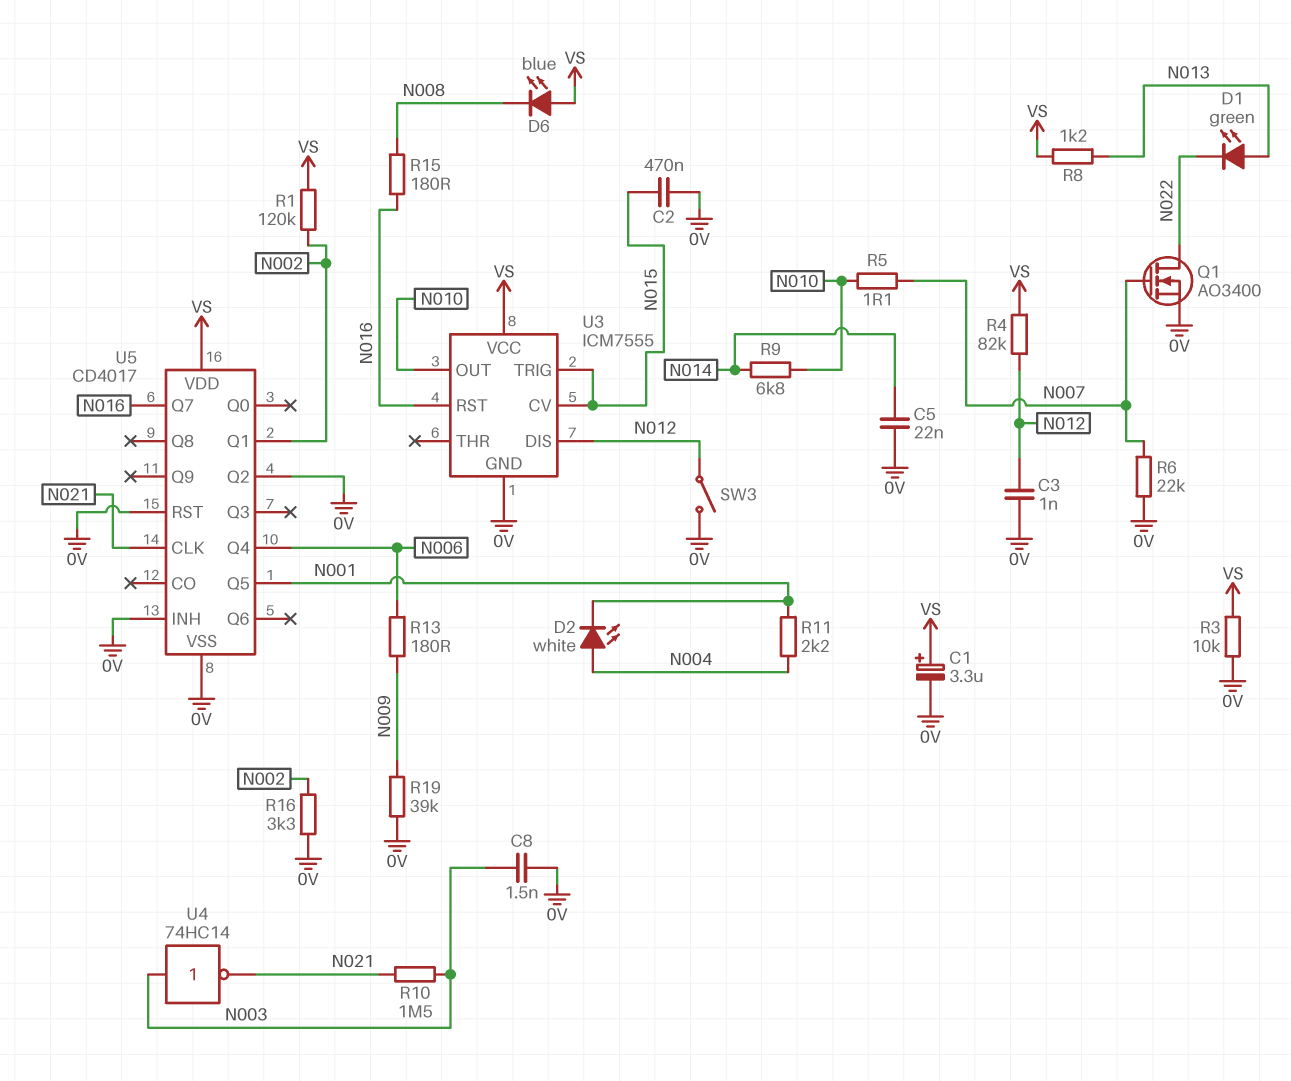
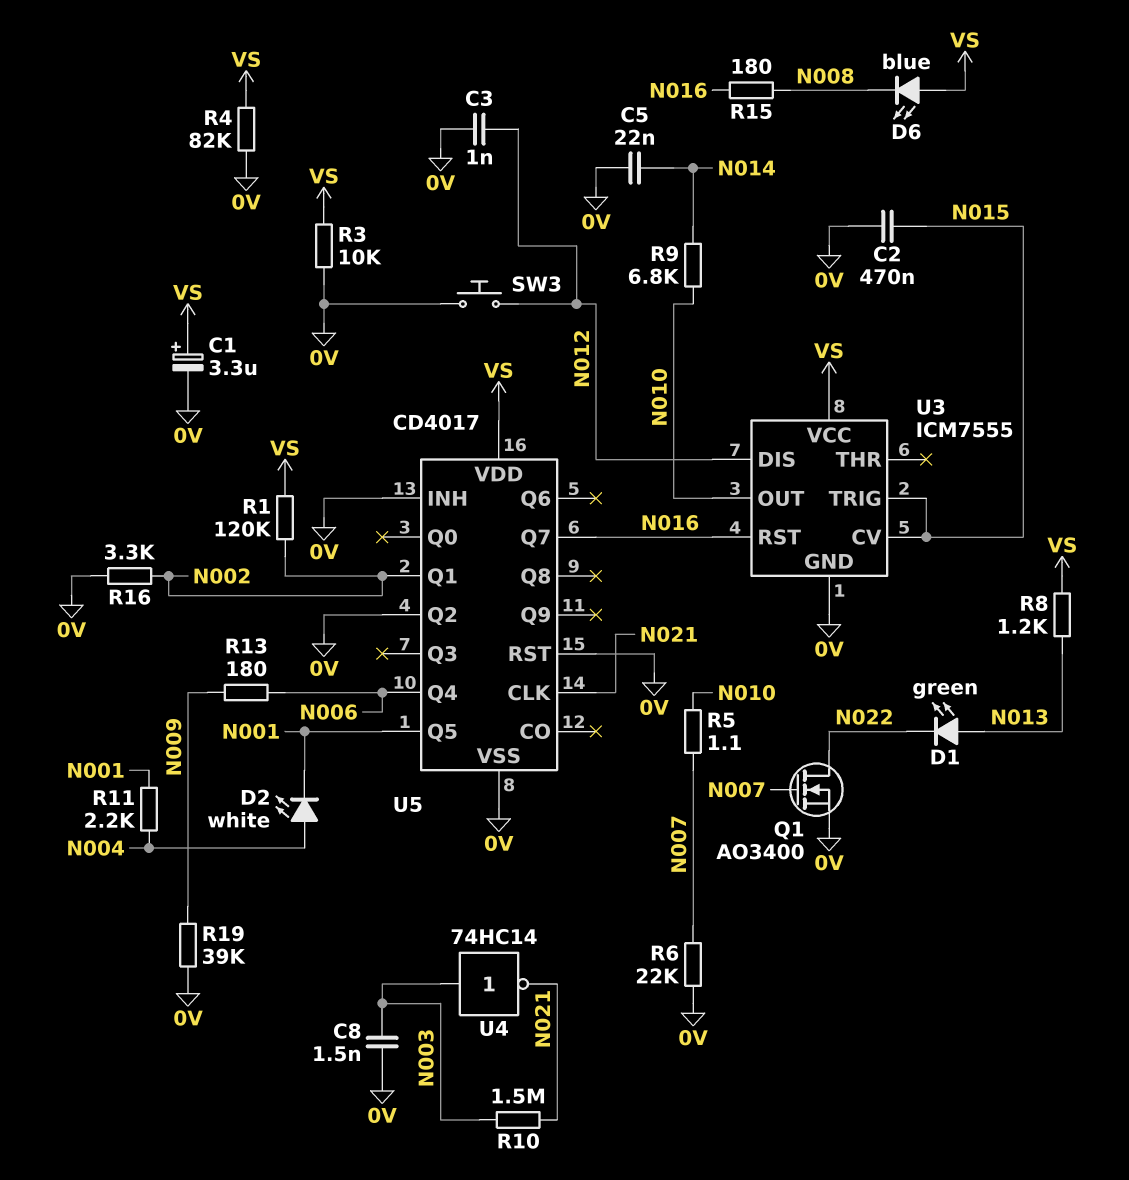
R4: 82k (N012, VS) -> 82k (0V, VS)
SW3: switch (0V, N012) -> button (0V, N012)

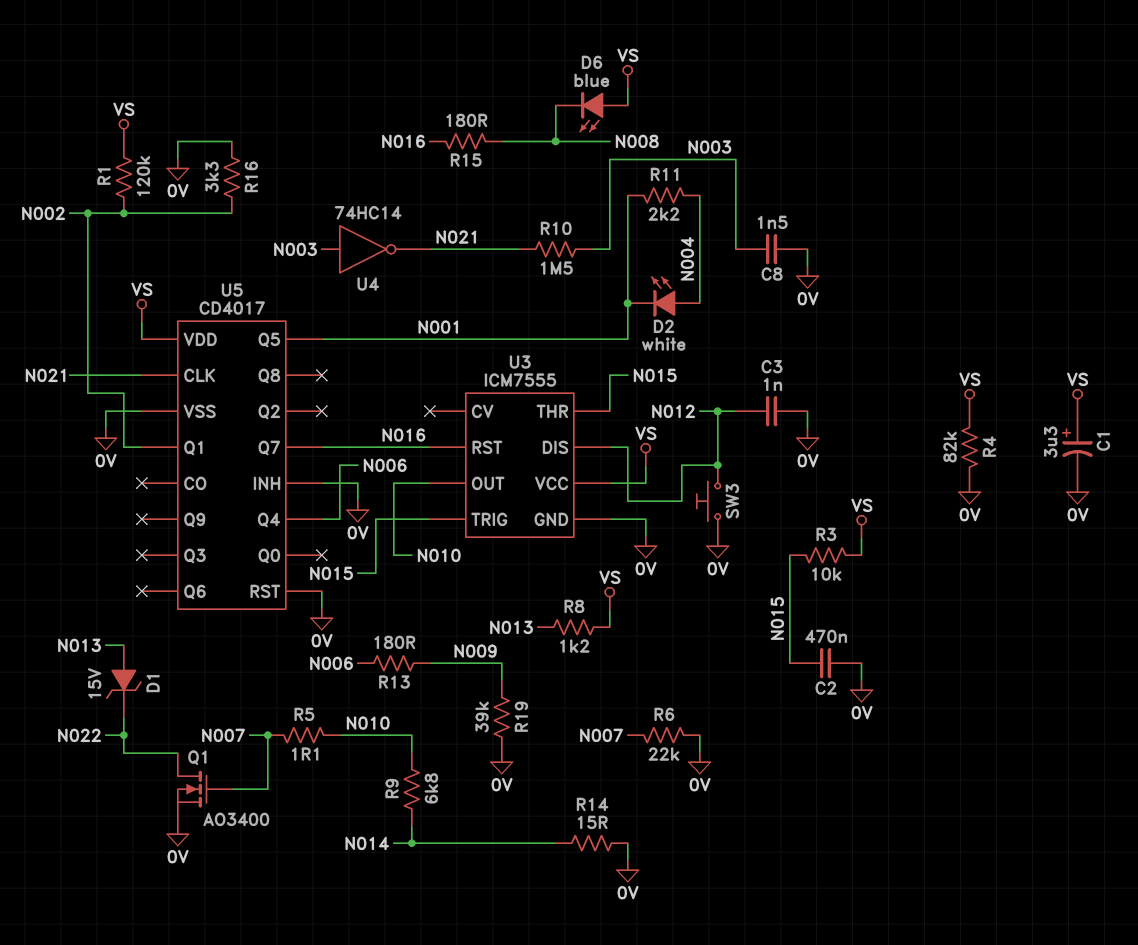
C5: 22nF (0V, N014) -> none
D1: LED green (A N013, K N022) -> zener 15V (A N013, K N022)
R3: 10k (0V, VS) -> 10k (N015, VS)
R14: none -> 15 (0V, N014)
U3 pin CV: N015 -> none
U3 pin THR: none -> N015
U5 pin Q2: 0V -> none

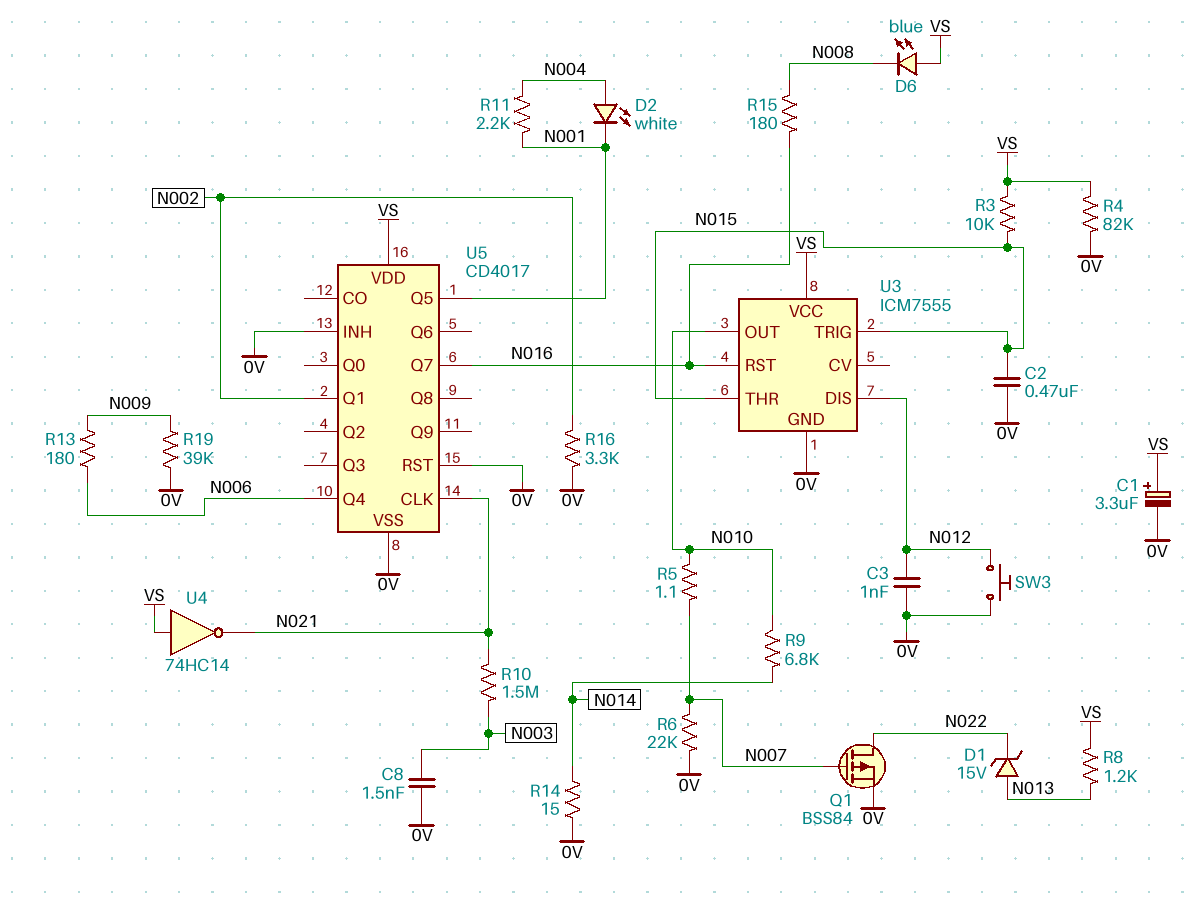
Q1: NMOS AO3400 (G N007, D N022, S 0V) -> PMOS BSS84 (G N007, D N022, S 0V)
R1: 120k (N002, VS) -> none
U4: NOT 74HC14 (in N003, out N021) -> NOT 74HC14 (in VS, out N021)

